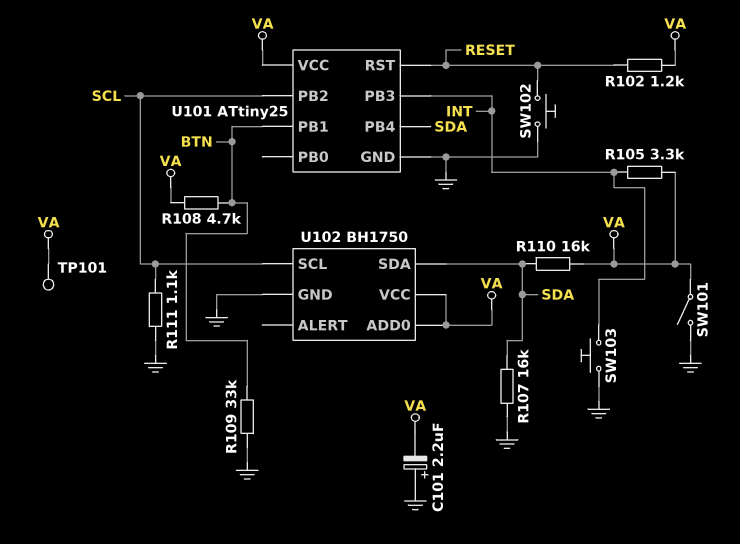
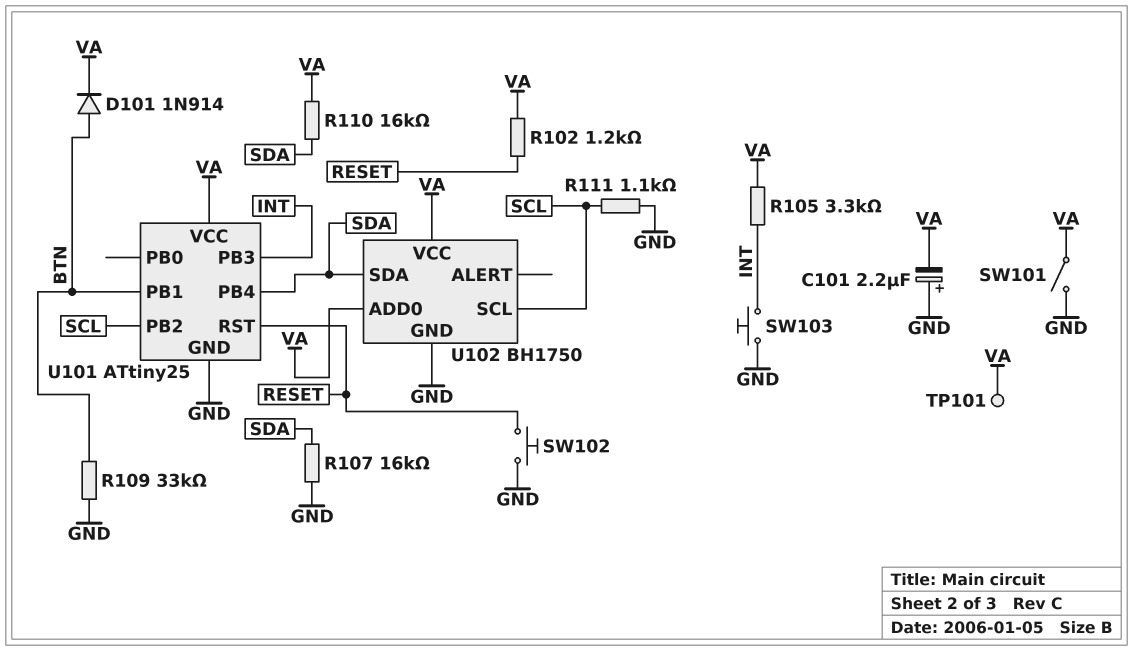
D101: none -> diode 1N914 (A BTN, K VA)
R108: 4.7k (BTN, VA) -> none

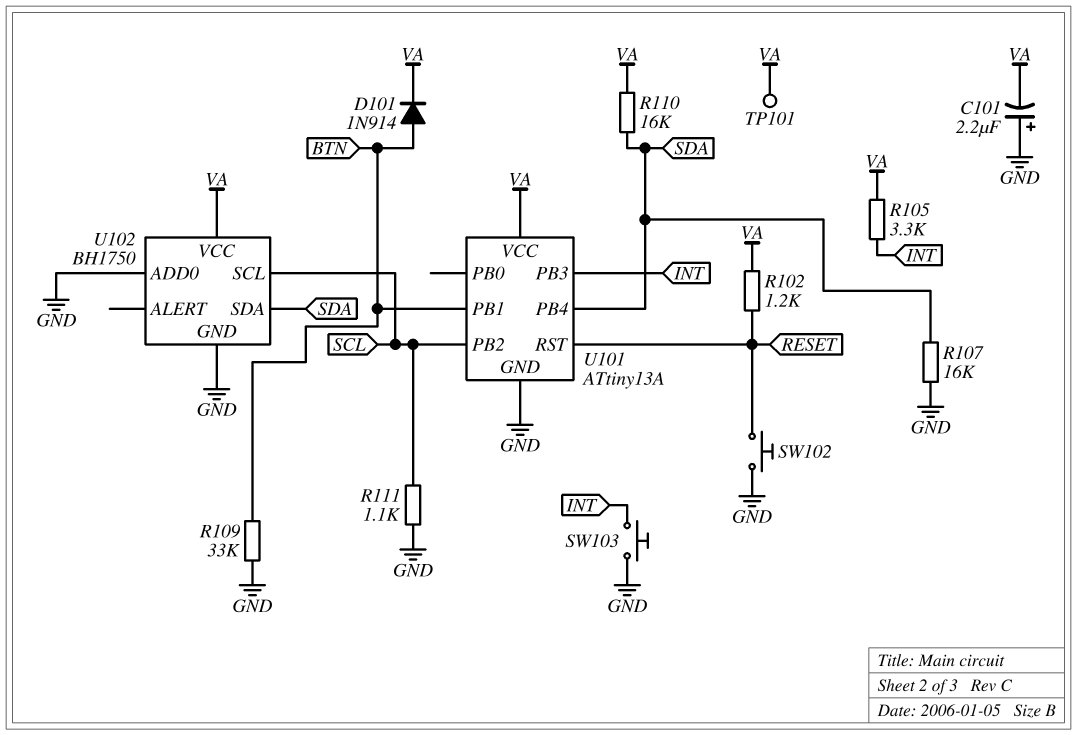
SW101: switch (GND, VA) -> none
U101: ATtiny25 -> ATtiny13A
U102 pin ADD0: VA -> GND

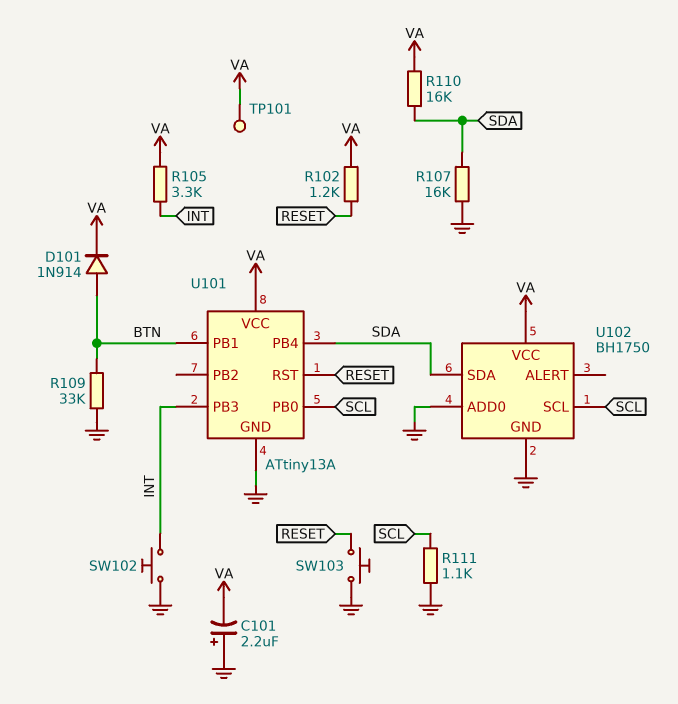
SW102: button (GND, RESET) -> button (GND, INT)
SW103: button (GND, INT) -> button (GND, RESET)
U101 pin PB0: none -> SCL
U101 pin PB2: SCL -> none

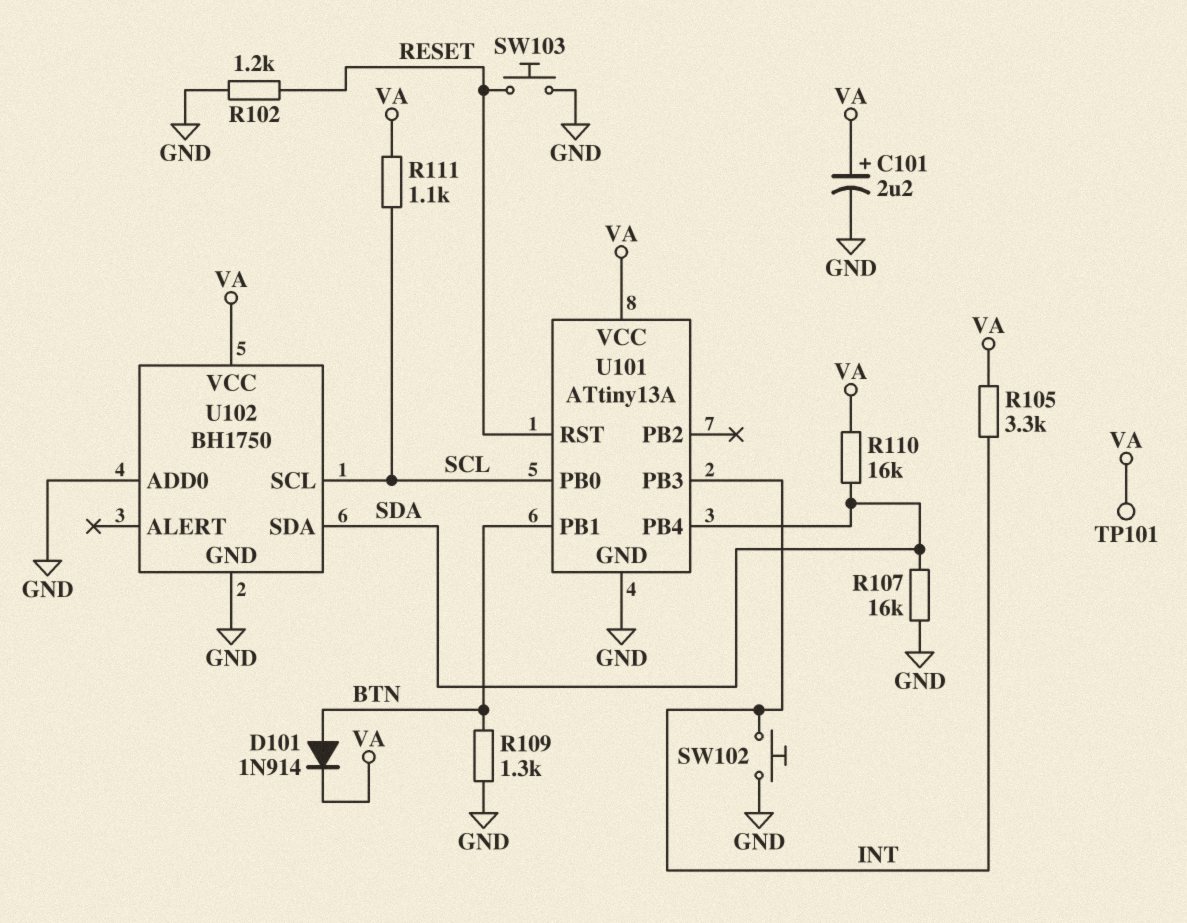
C101: 2.2uF (plus GND, minus VA) -> 2.2uF (plus VA, minus GND)
R102: 1.2k (RESET, VA) -> 1.2k (GND, RESET)
R109: 33k (BTN, GND) -> 1.3k (BTN, GND)
R111: 1.1k (GND, SCL) -> 1.1k (SCL, VA)

